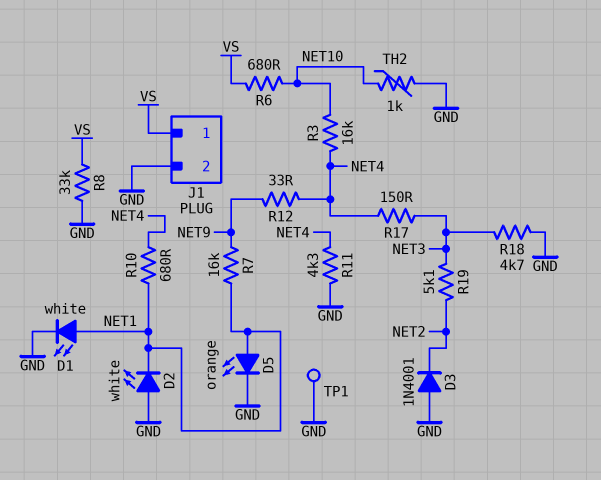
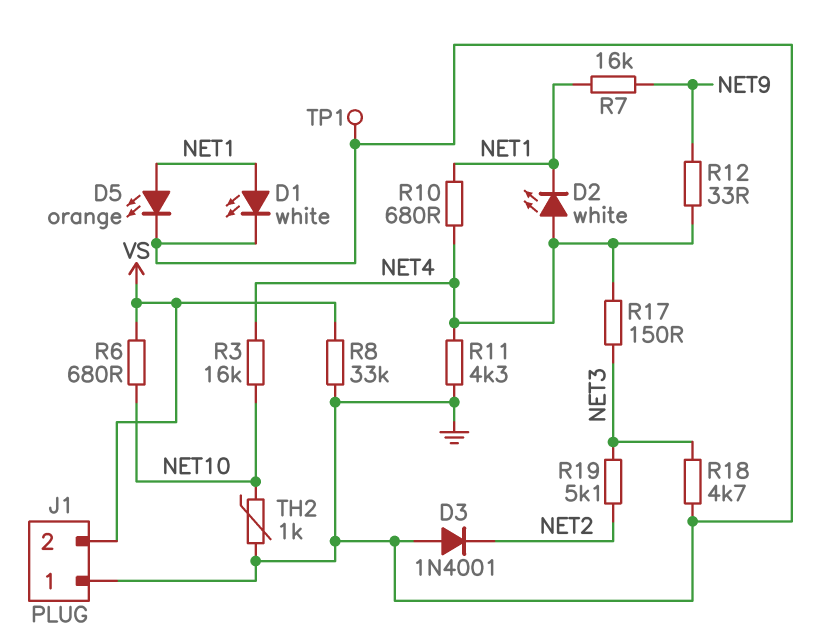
D2: LED white (A GND, K NET1) -> LED white (A NET4, K NET1)
J1 pin 1: VS -> GND
J1 pin 2: GND -> VS

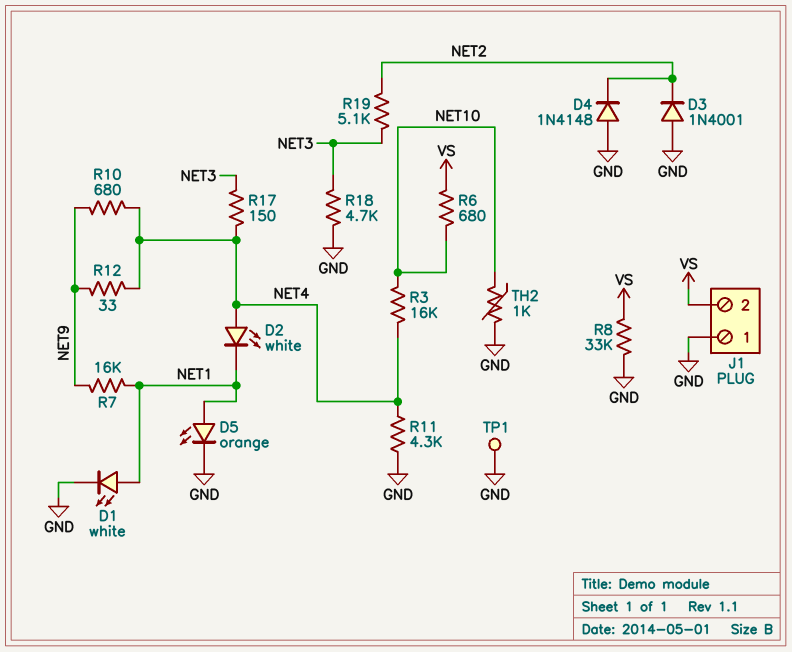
D4: none -> diode 1N4148 (A GND, K NET2)
R10: 680 (NET1, NET4) -> 680 (NET4, NET9)

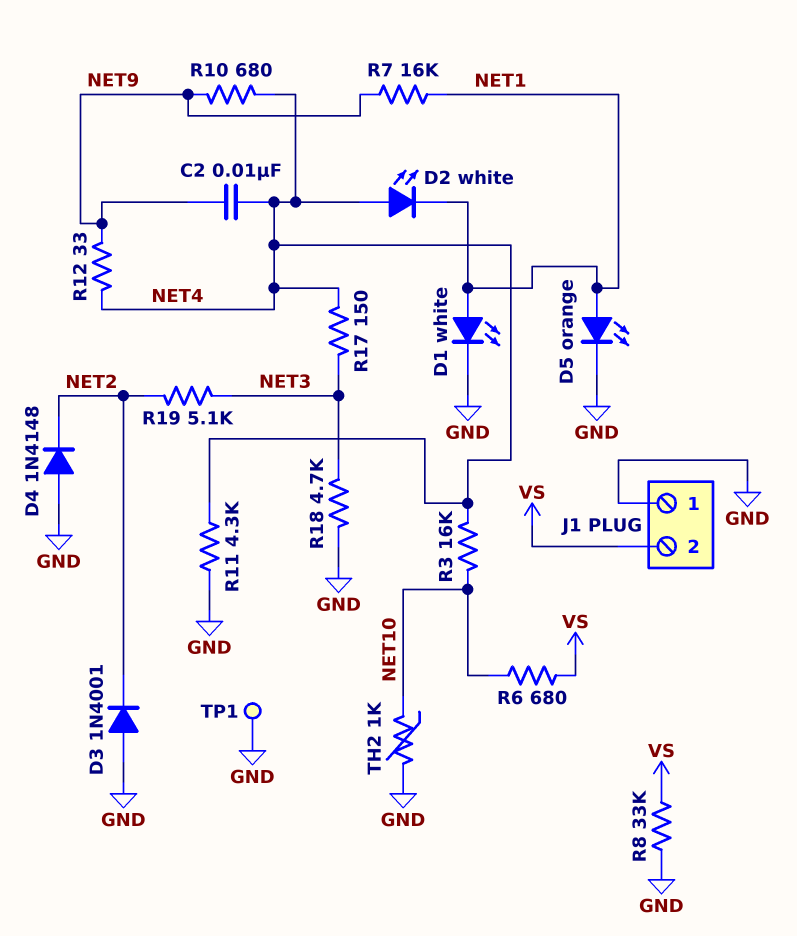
C2: none -> 10nF (NET4, NET9)

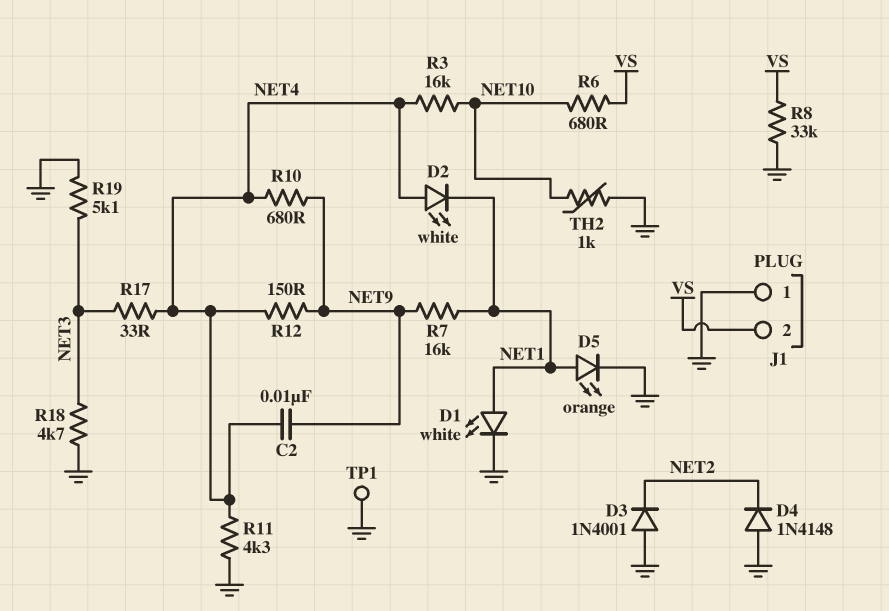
R12: 33 (NET4, NET9) -> 150 (NET4, NET9)
R17: 150 (NET3, NET4) -> 33 (NET3, NET4)
R19: 5.1k (NET2, NET3) -> 5.1k (GND, NET3)

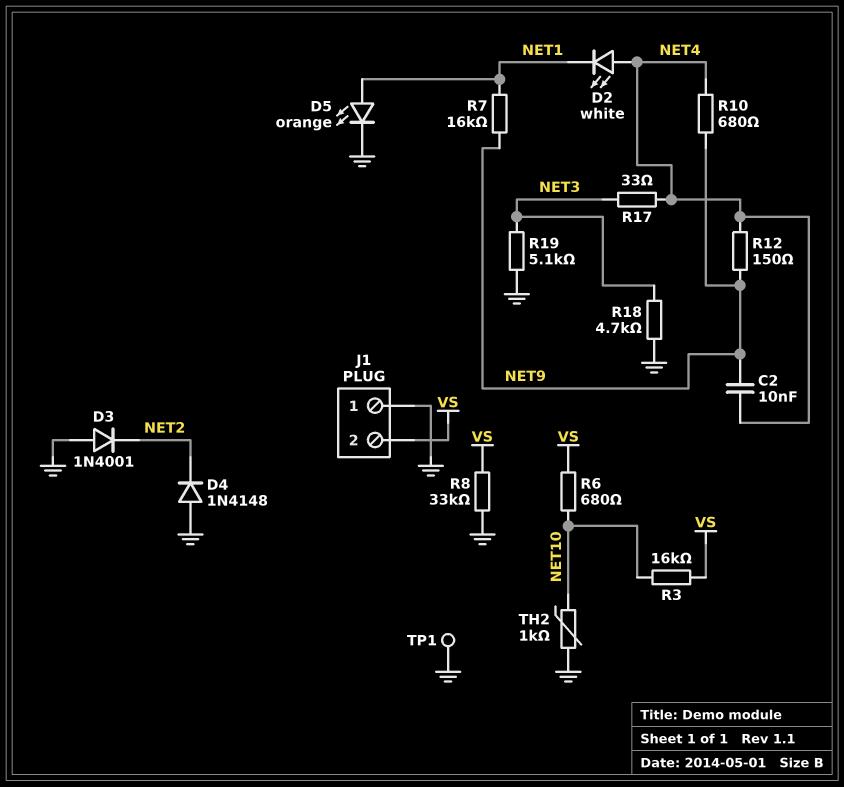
D1: LED white (A NET1, K GND) -> none
R3: 16k (NET4, NET10) -> 16k (NET10, VS)
R11: 4.3k (GND, NET4) -> none

